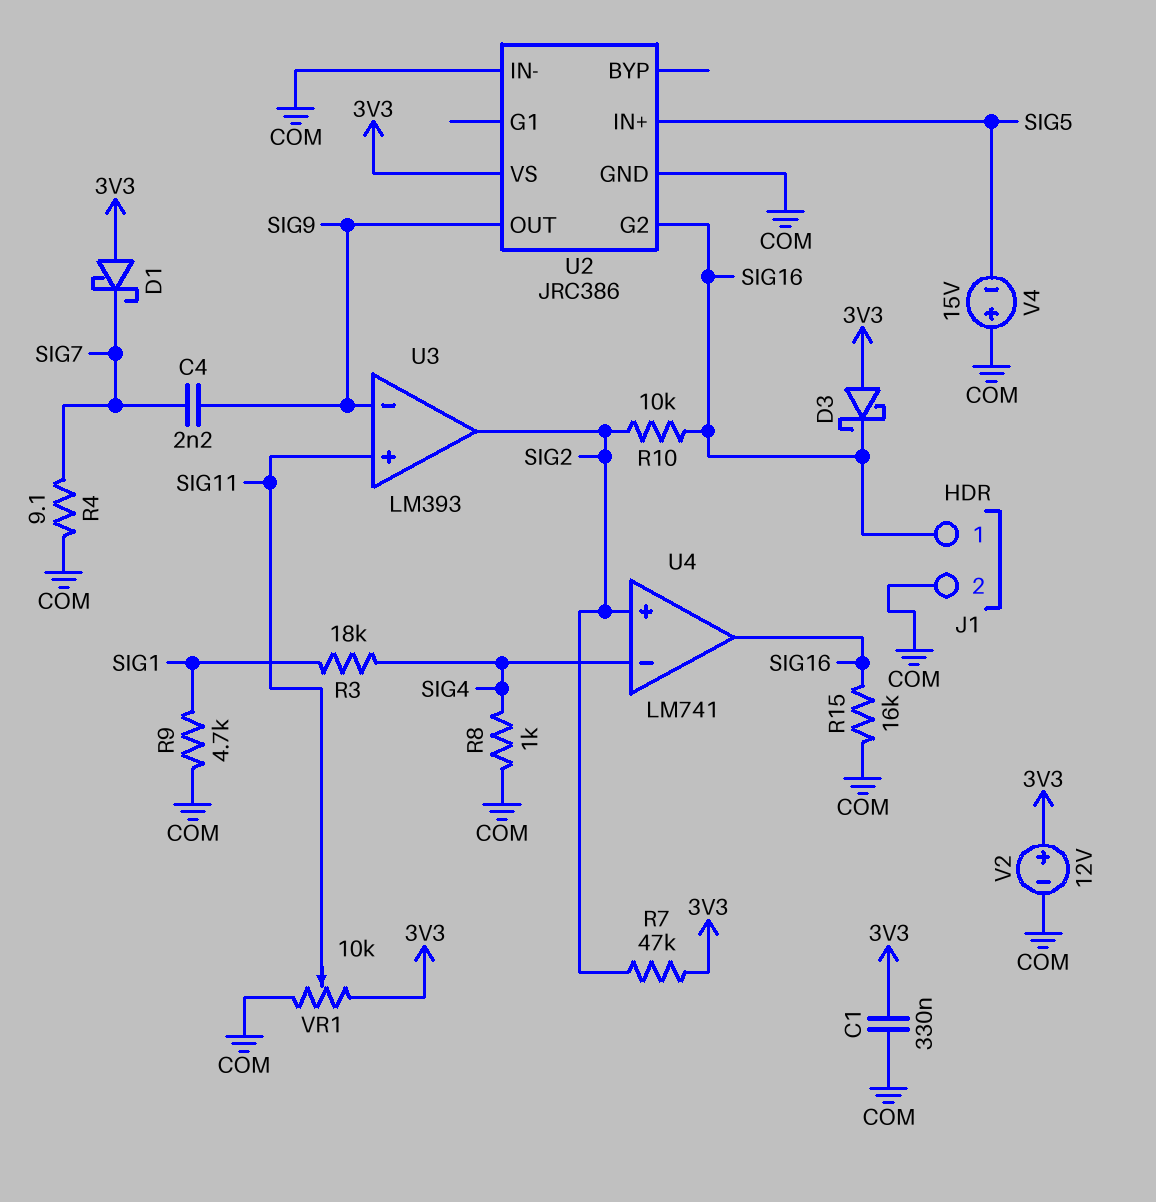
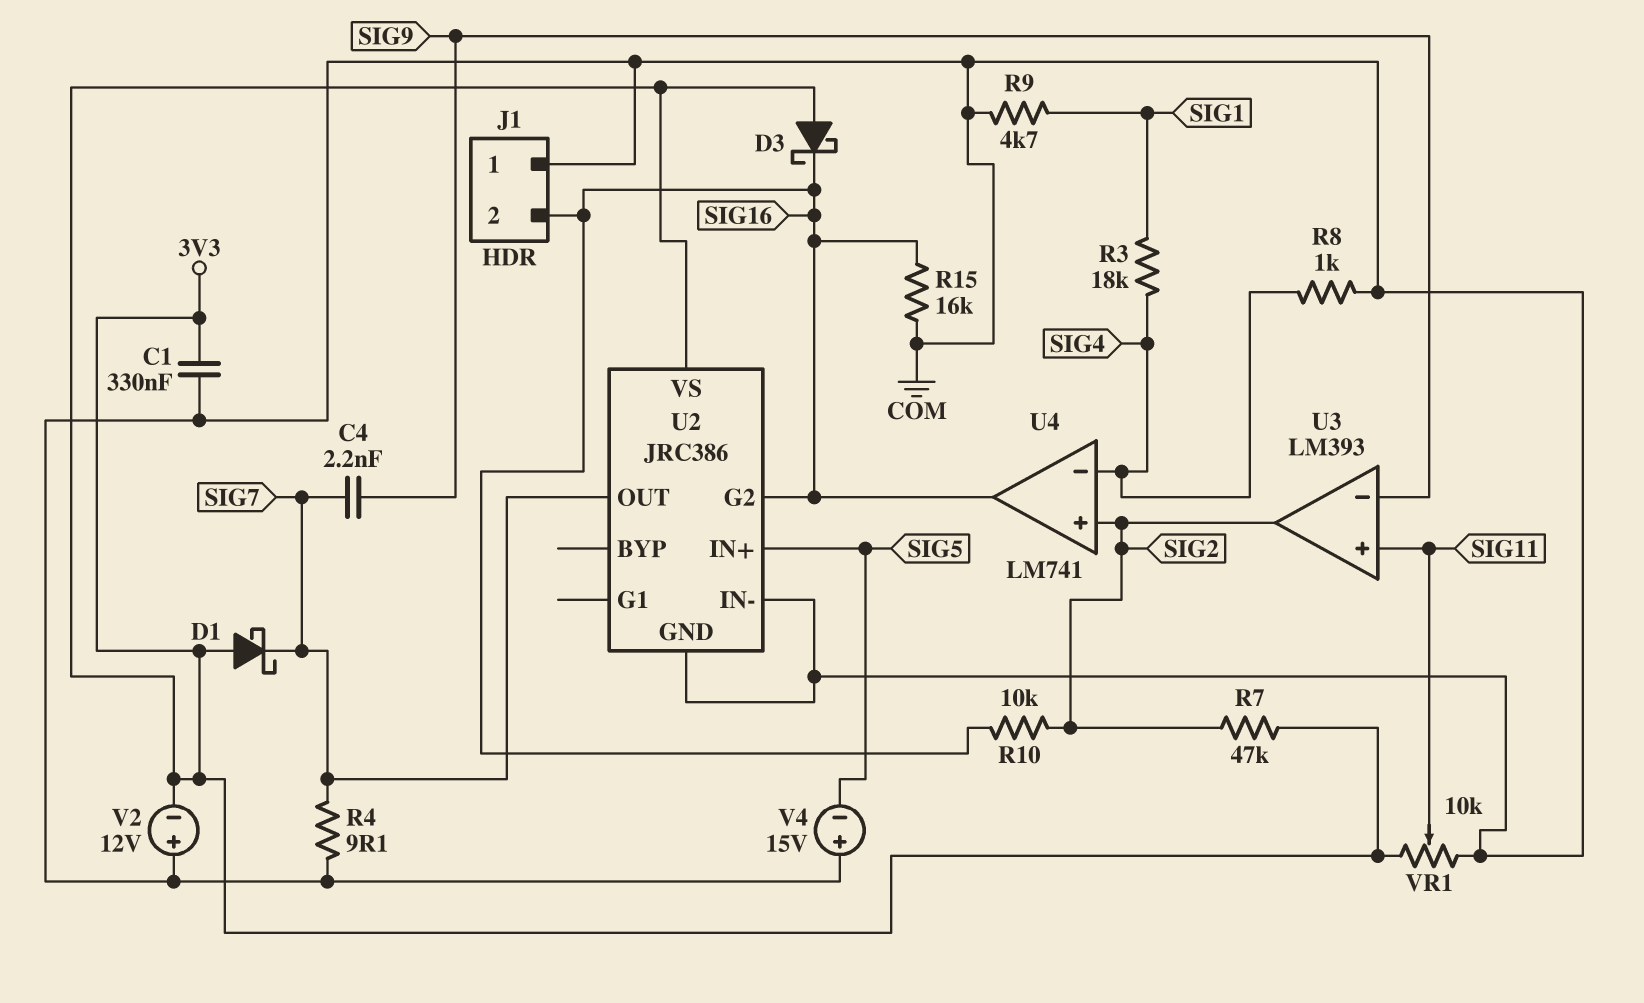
J1 pin 1: SIG16 -> COM
J1 pin 2: COM -> SIG16
U2 pin OUT: SIG9 -> SIG7
V2: 12V (plus 3V3, minus COM) -> 12V (plus COM, minus 3V3)

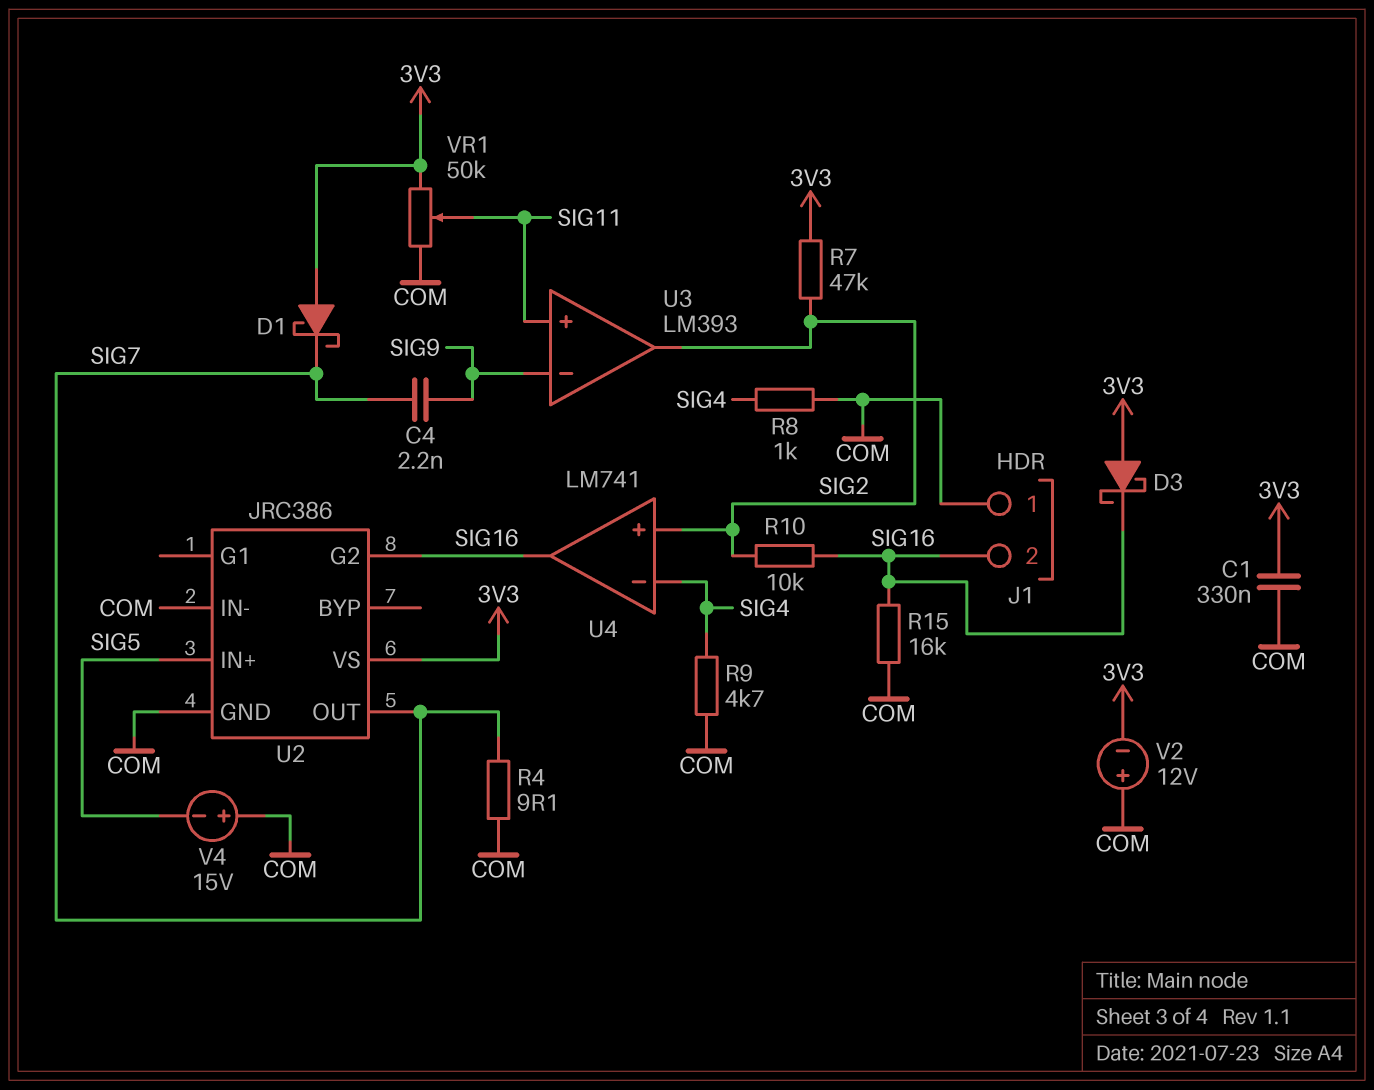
R3: 18k (SIG1, SIG4) -> none
R9: 4.7k (COM, SIG1) -> 4.7k (COM, SIG4)
VR1: 10k (3V3, COM, wiper SIG11) -> 50k (3V3, COM, wiper SIG11)

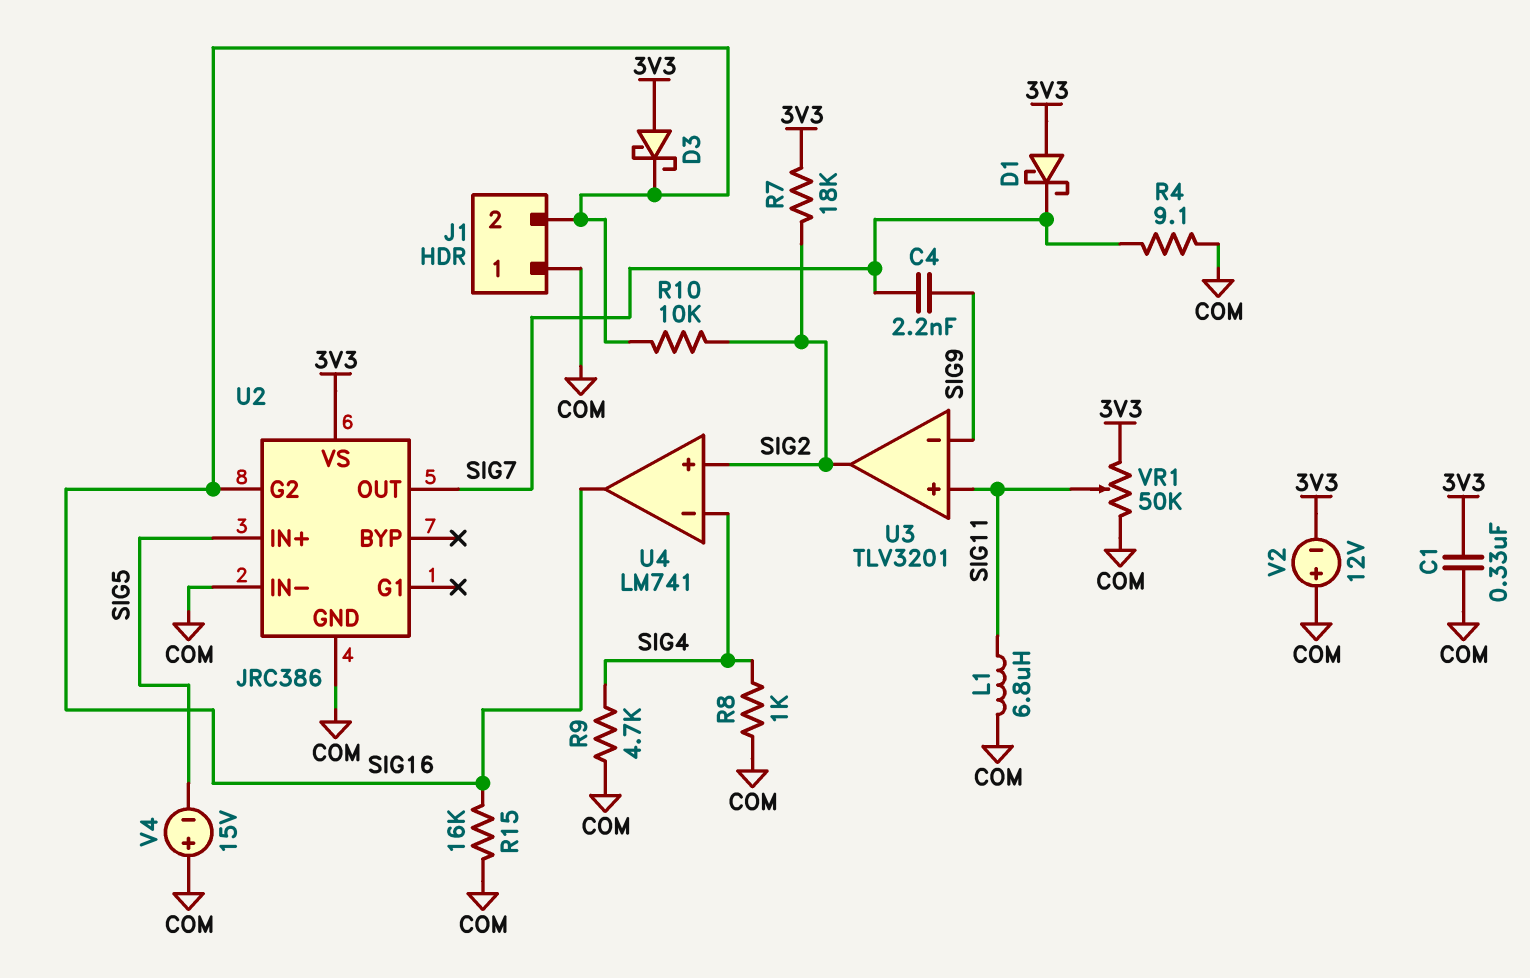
L1: none -> 6.8uH (COM, SIG11)
R7: 47k (3V3, SIG2) -> 18k (3V3, SIG2)
U3: LM393 -> TLV3201

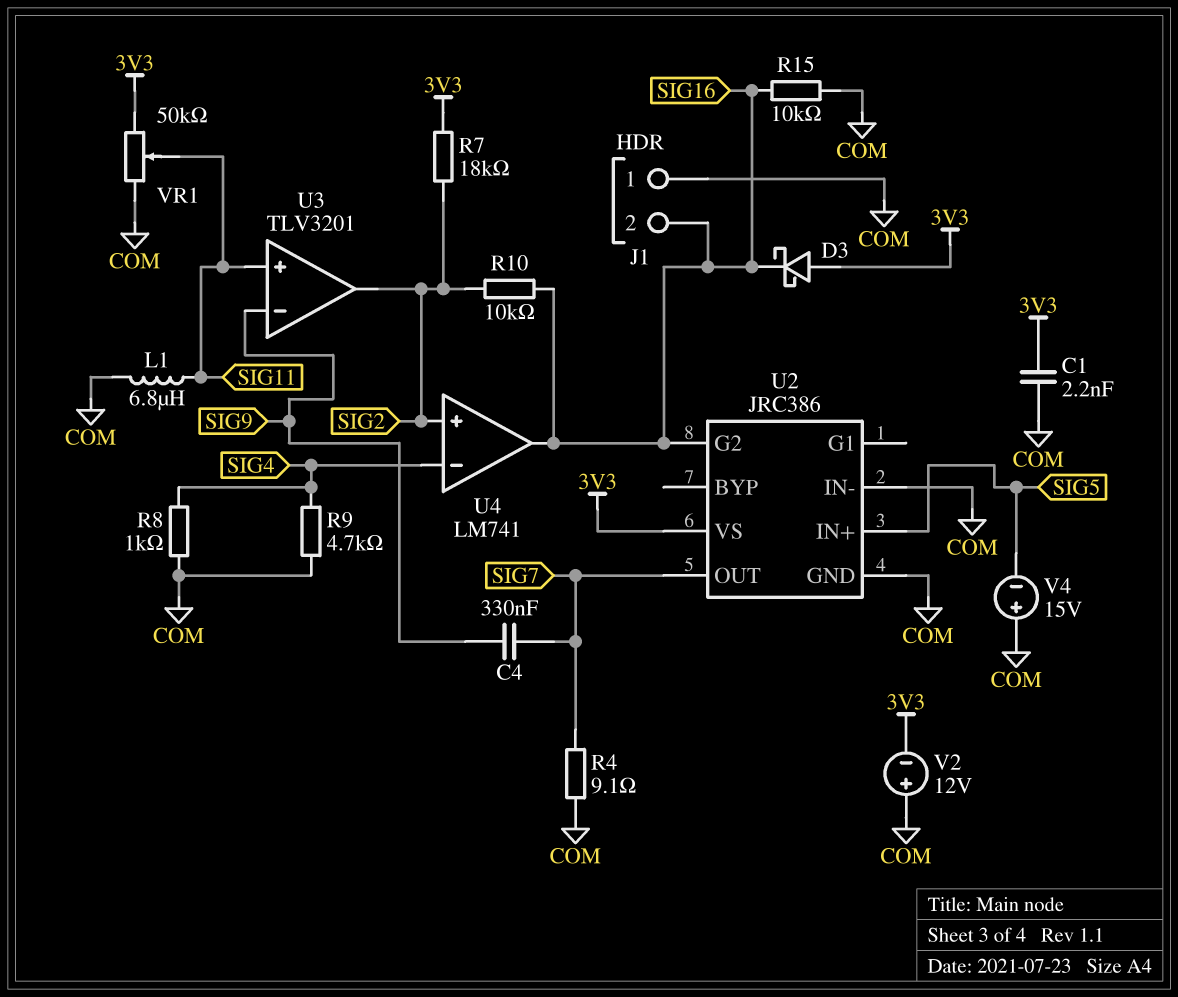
C1: 330nF (3V3, COM) -> 2.2nF (3V3, COM)
C4: 2.2nF (SIG7, SIG9) -> 330nF (SIG7, SIG9)
D1: schottky (A 3V3, K SIG7) -> none
R15: 16k (COM, SIG16) -> 10k (COM, SIG16)

